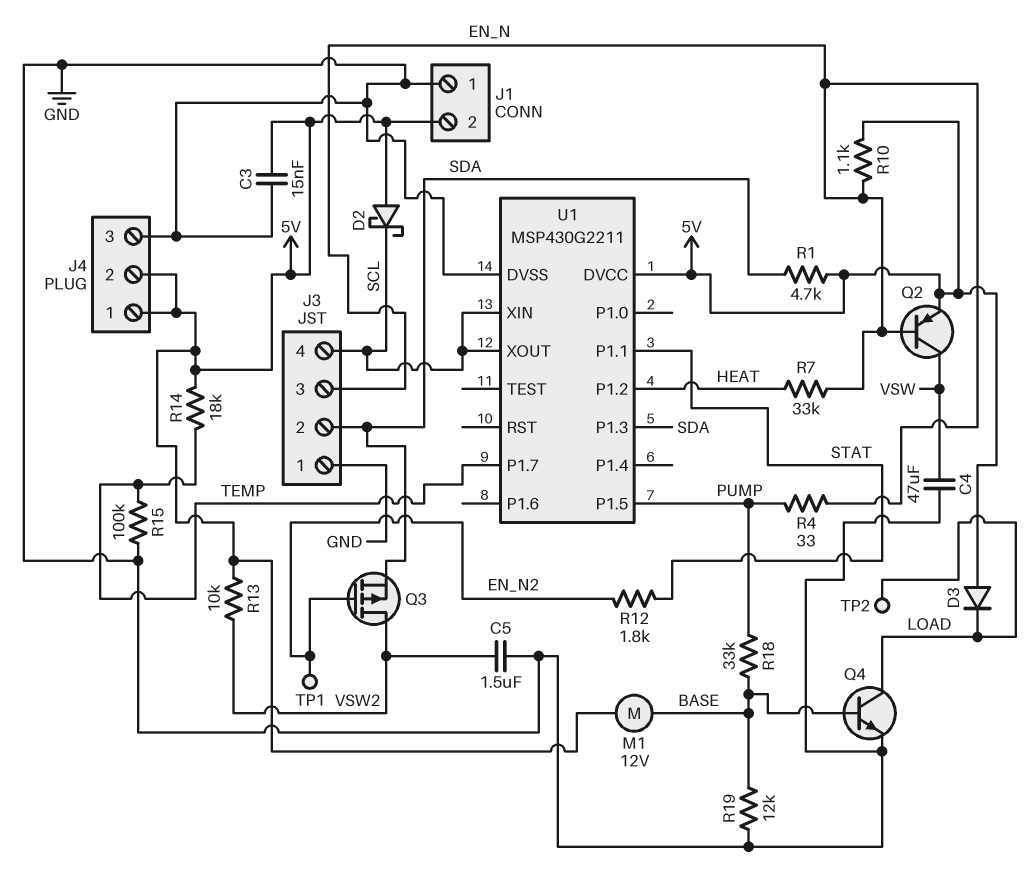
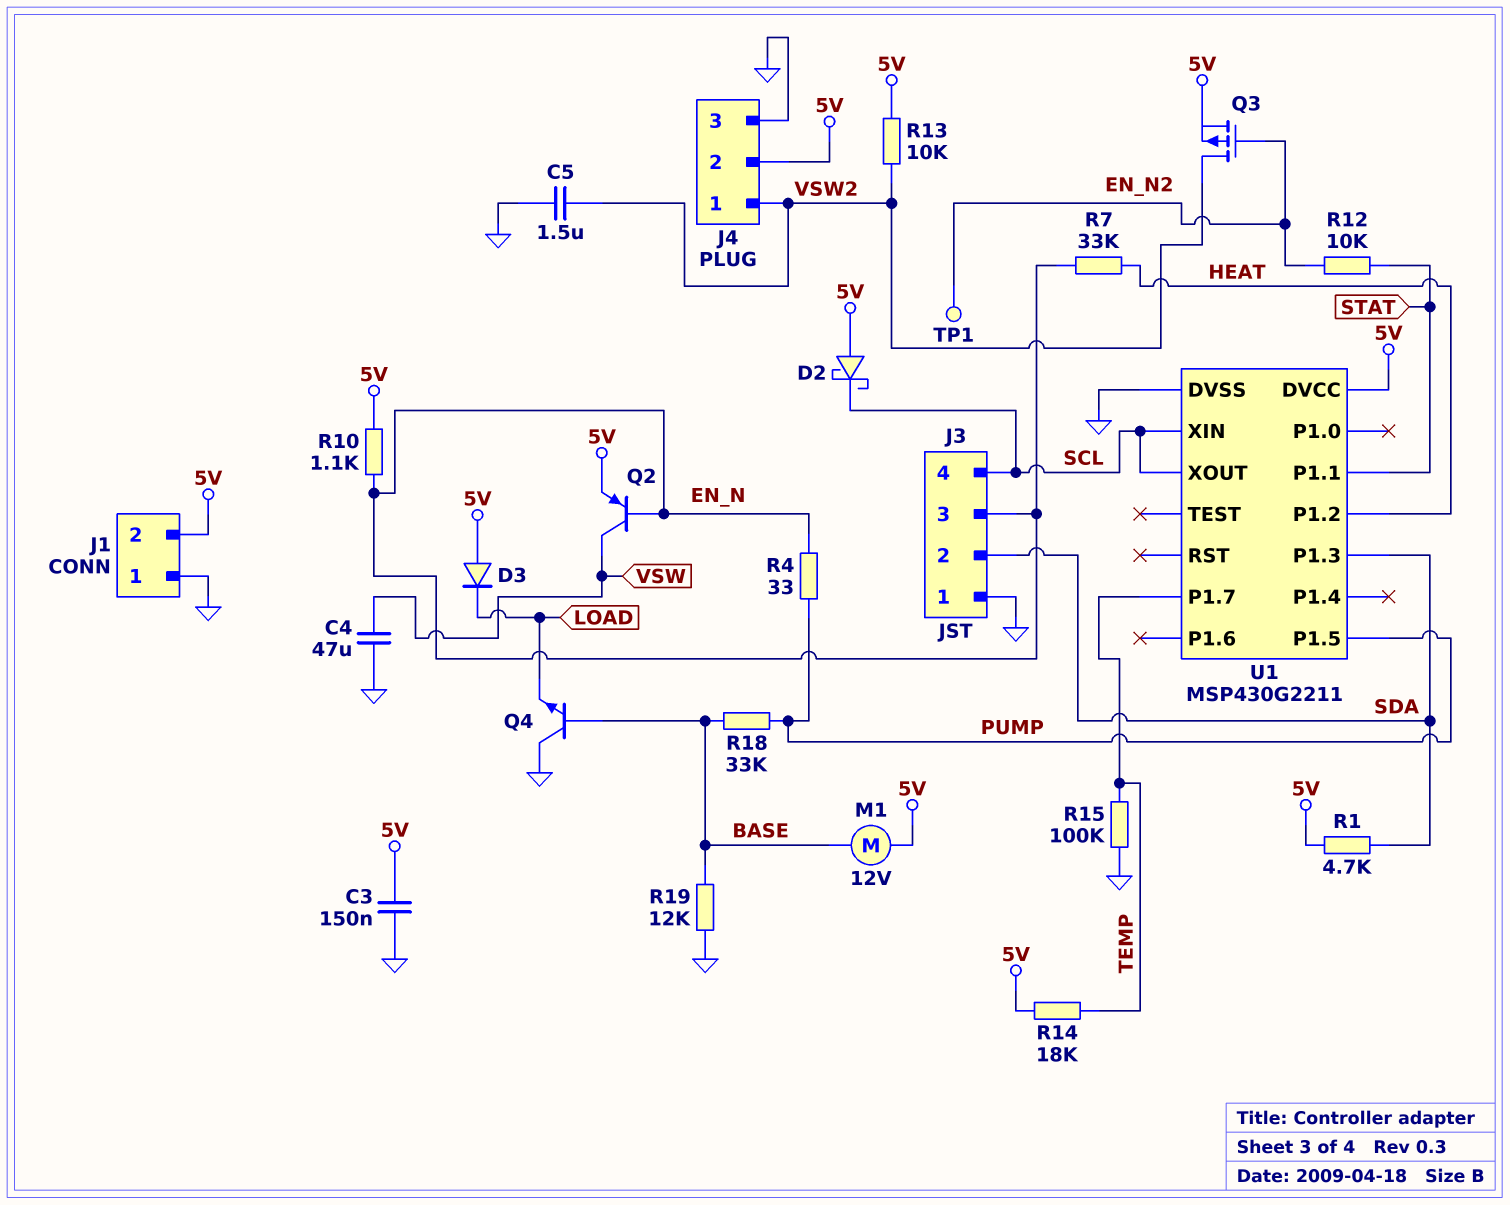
C3: 15nF (5V, GND) -> 150nF (5V, GND)
J4 pin 1: 5V -> VSW2
Q3: PMOS (G EN_N2, D VSW2, S SDA) -> PMOS (G EN_N2, D VSW2, S 5V)
Q4: NPN (B BASE, C LOAD, E GND) -> NPN (B BASE, C GND, E LOAD)
R12: 1.8k (EN_N2, STAT) -> 10k (EN_N2, STAT)
TP2: test point (LOAD) -> none

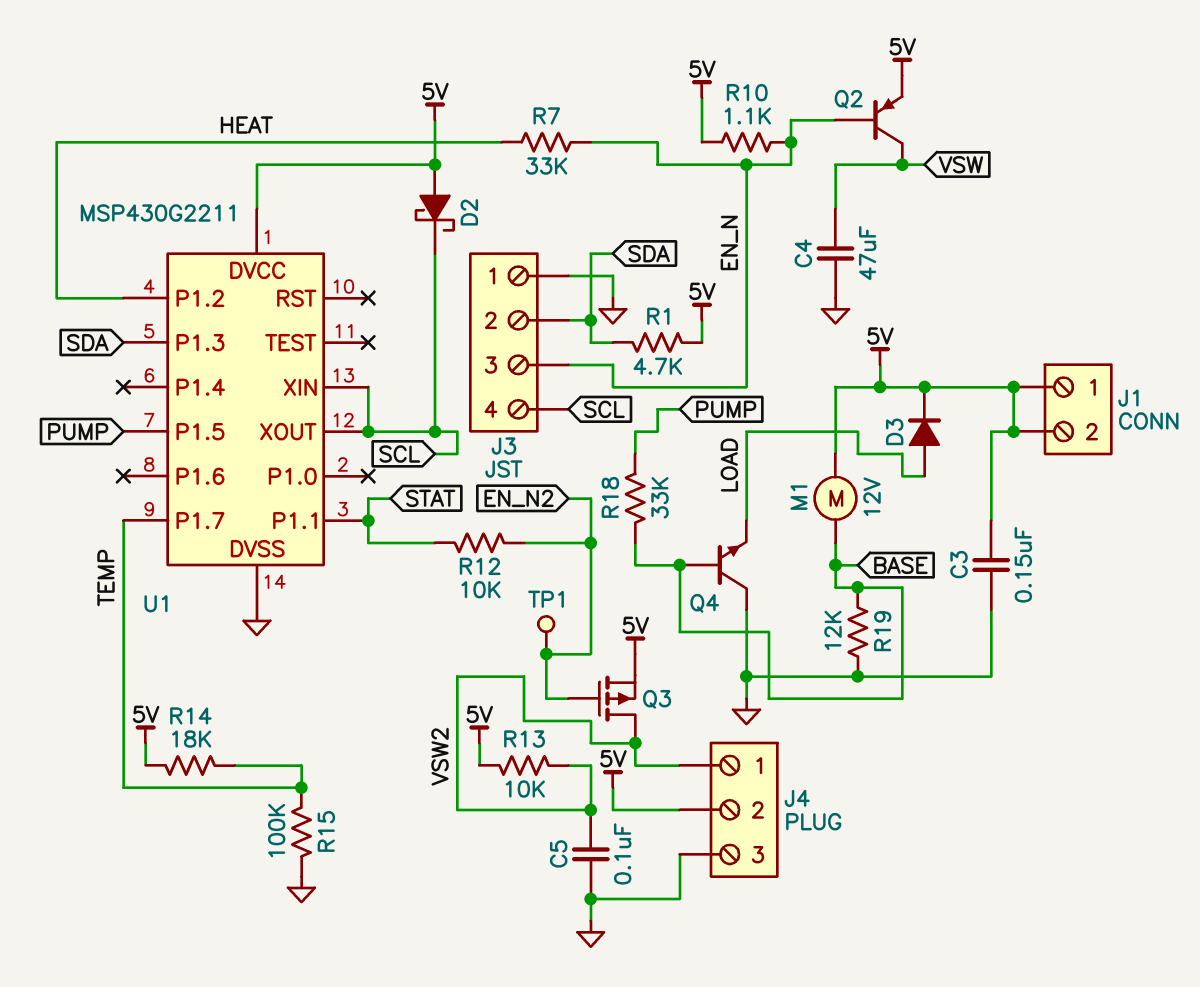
C5: 1.5uF (GND, VSW2) -> 100nF (GND, VSW2)
D3: diode (A 5V, K LOAD) -> diode (A LOAD, K 5V)
J1 pin 1: GND -> 5V
R4: 33 (EN_N, PUMP) -> none

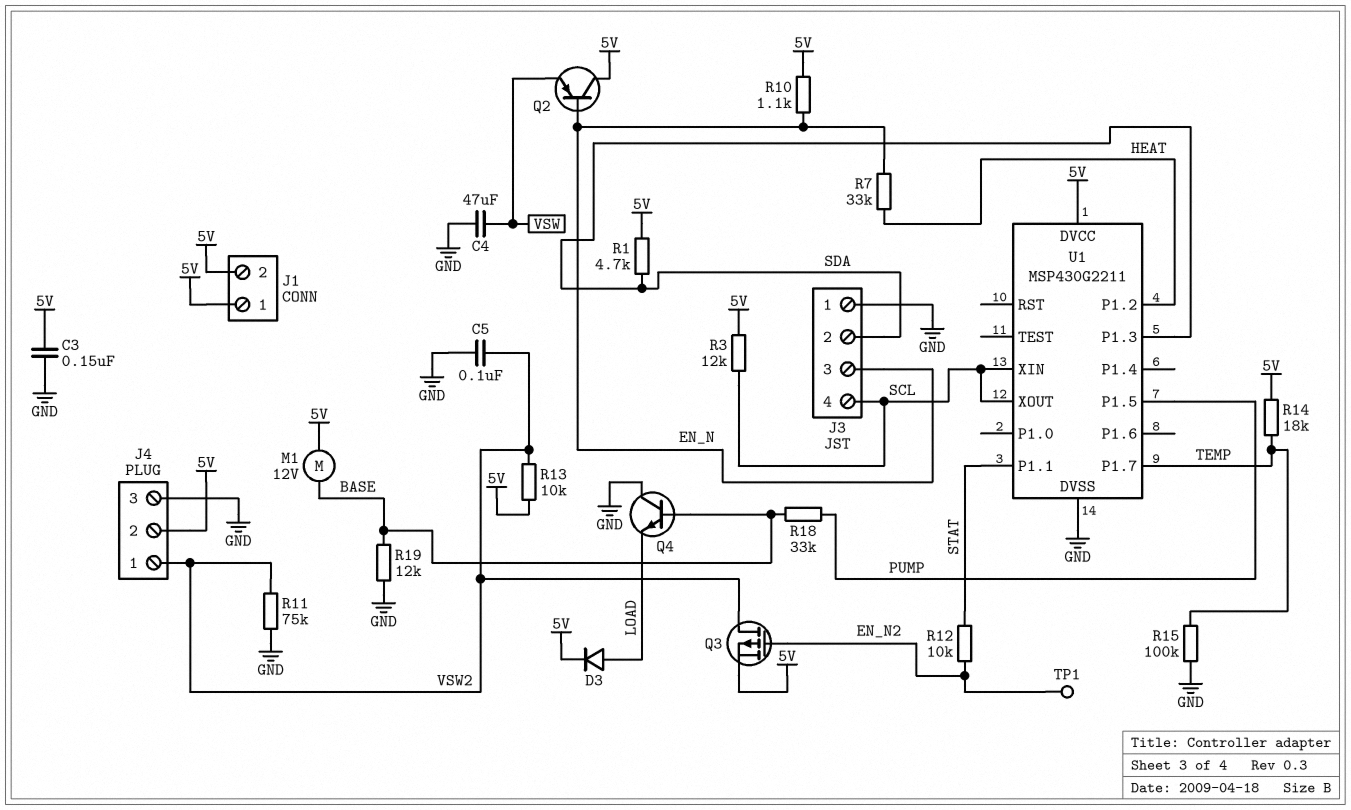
D2: schottky (A 5V, K SCL) -> none
Q2: PNP (B EN_N, C VSW, E 5V) -> PNP (B EN_N, C 5V, E VSW)
R3: none -> 12k (5V, SCL)
R11: none -> 75k (GND, VSW2)

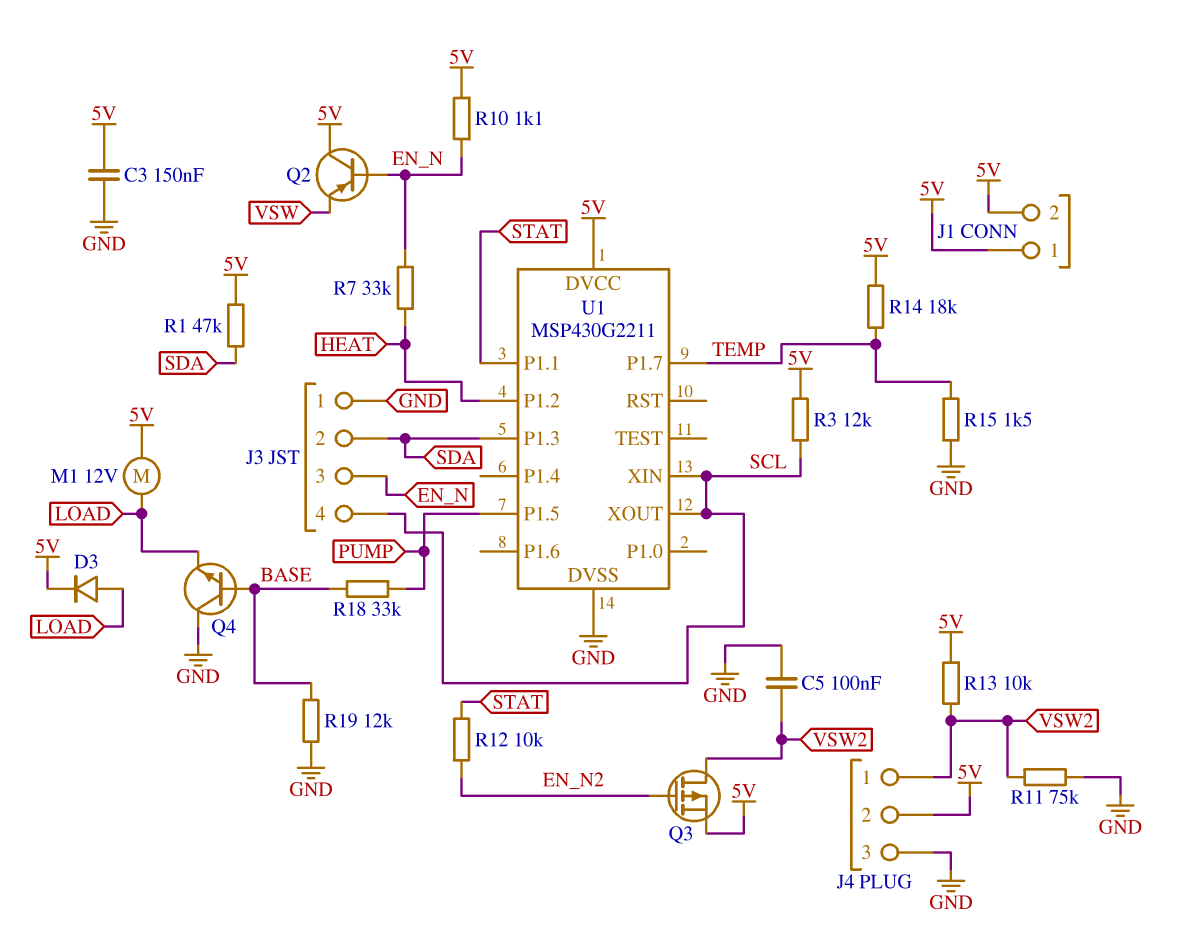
C4: 47uF (GND, VSW) -> none
M1: motor 12V (5V, BASE) -> motor 12V (5V, LOAD)
R1: 4.7k (5V, SDA) -> 47k (5V, SDA)
R15: 100k (GND, TEMP) -> 1.5k (GND, TEMP)
TP1: test point (EN_N2) -> none

